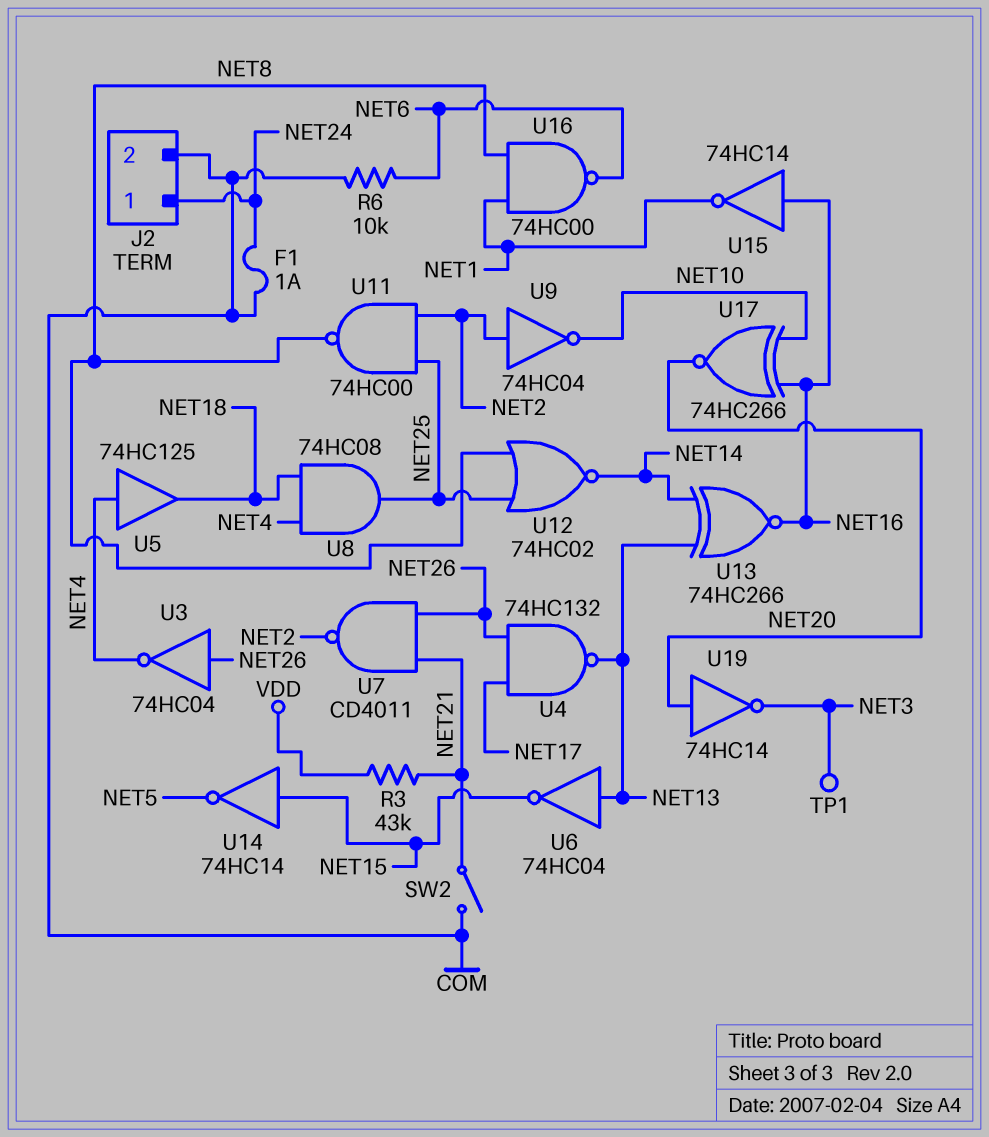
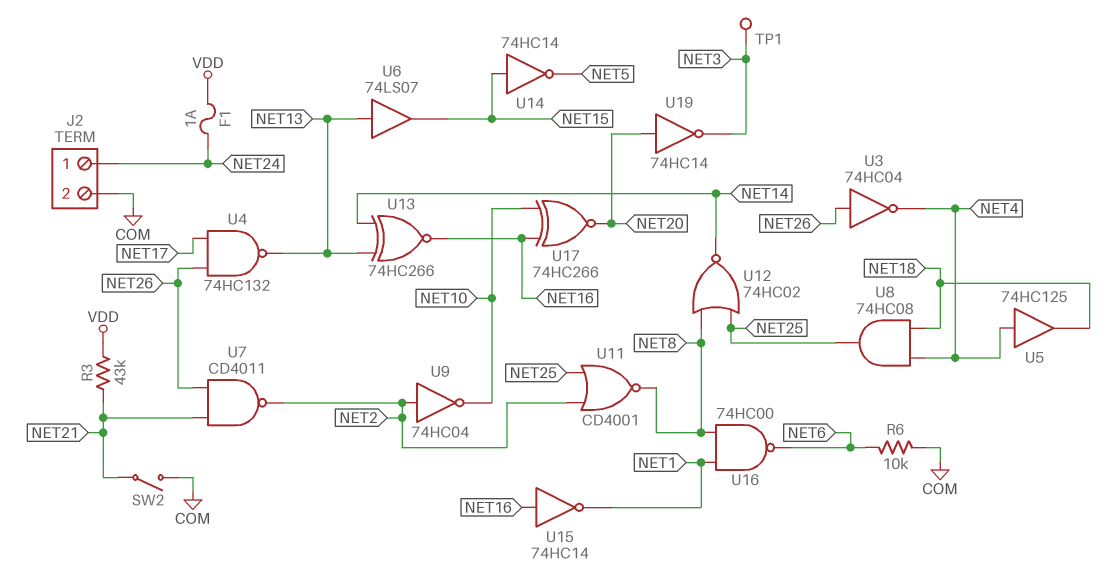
F1: 1A (COM, NET24) -> 1A (NET24, VDD)
U6: NOT 74HC04 (in NET13, out NET15) -> buffer 74LS07 (in NET13, out NET15)
U11: NAND 74HC00 (in NET2, in NET25, out NET8) -> NOR CD4001 (in NET2, in NET25, out NET8)

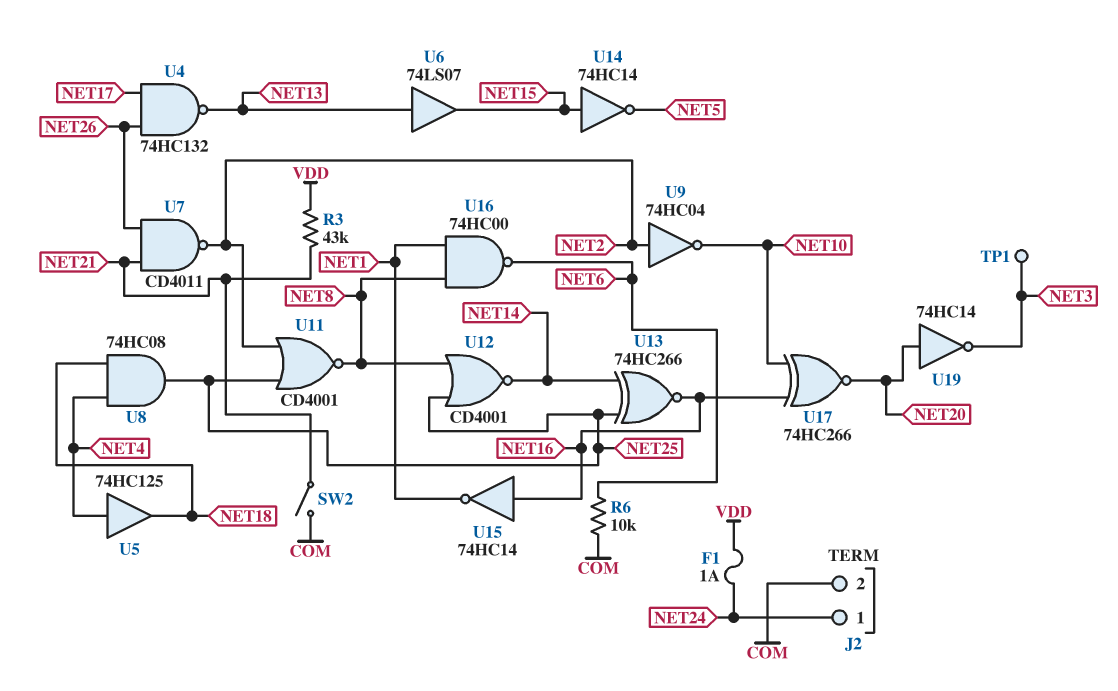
U3: NOT 74HC04 (in NET26, out NET4) -> none
U12: NOR 74HC02 (in NET8, in NET25, out NET14) -> NOR CD4001 (in NET8, in NET25, out NET14)
U13: XNOR 74HC266 (in NET13, in NET14, out NET16) -> XNOR 74HC266 (in NET14, in NET25, out NET16)

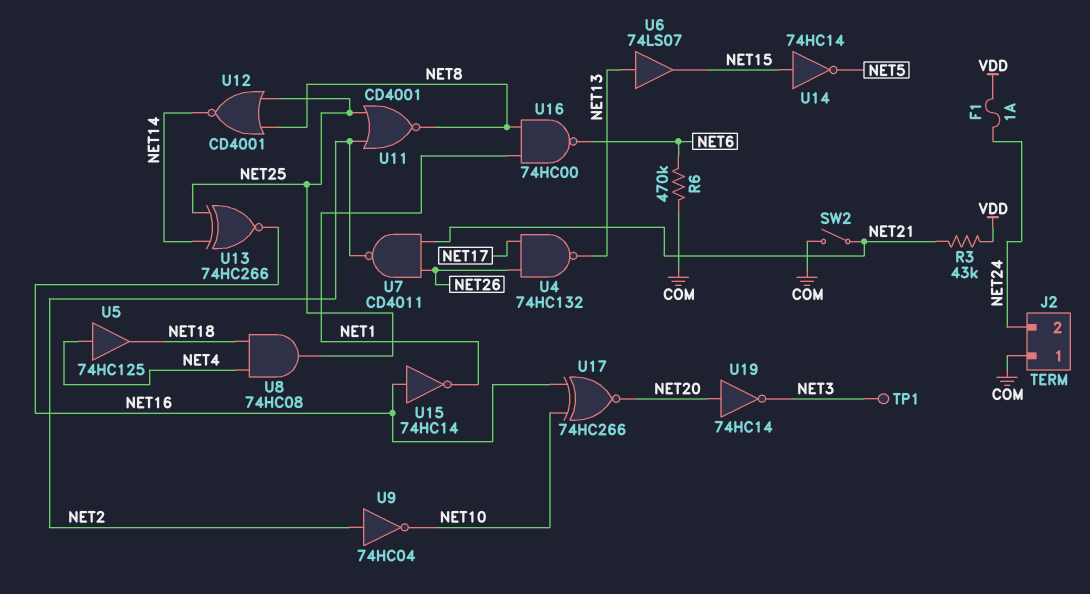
J2 pin 1: NET24 -> COM
J2 pin 2: COM -> NET24
R6: 10k (COM, NET6) -> 470k (COM, NET6)

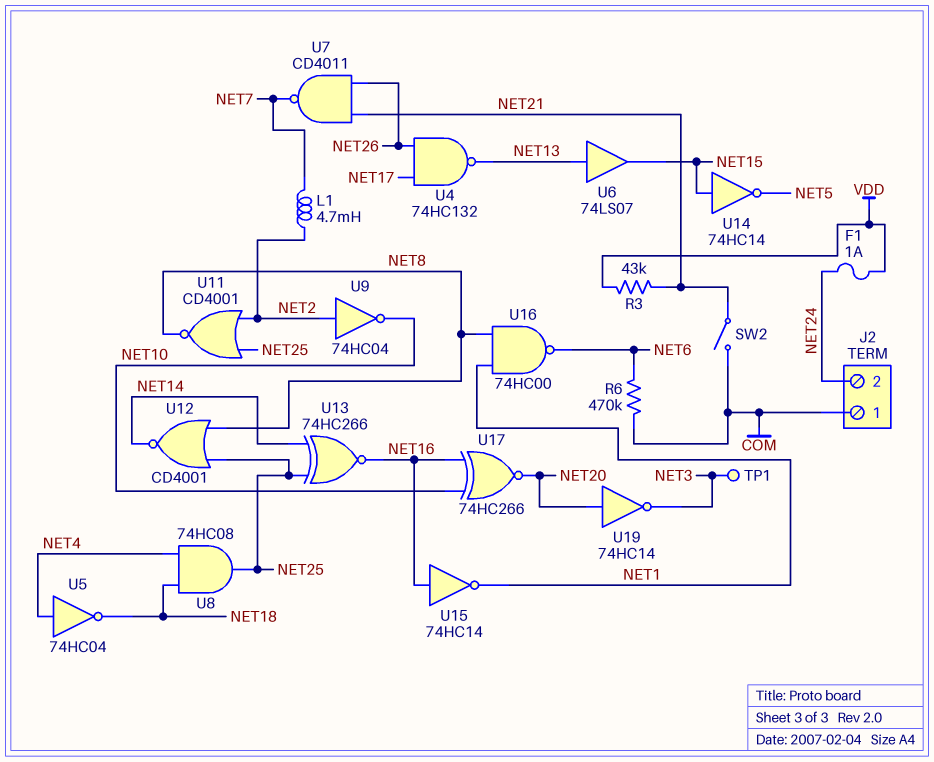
L1: none -> 4.7mH (NET2, NET7)
U5: buffer 74HC125 (in NET4, out NET18) -> NOT 74HC04 (in NET4, out NET18)
U7: NAND CD4011 (in NET21, in NET26, out NET2) -> NAND CD4011 (in NET21, in NET26, out NET7)

